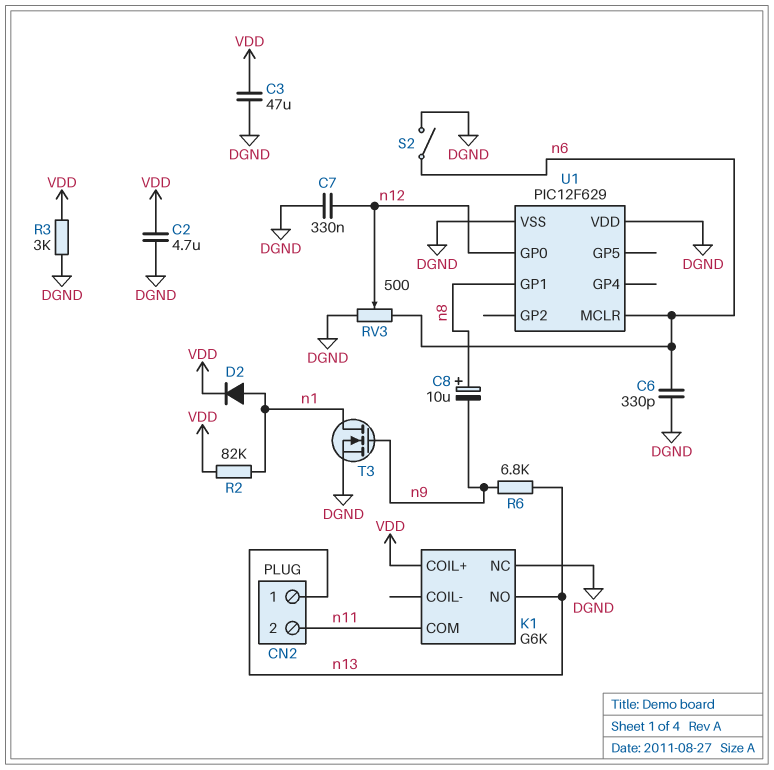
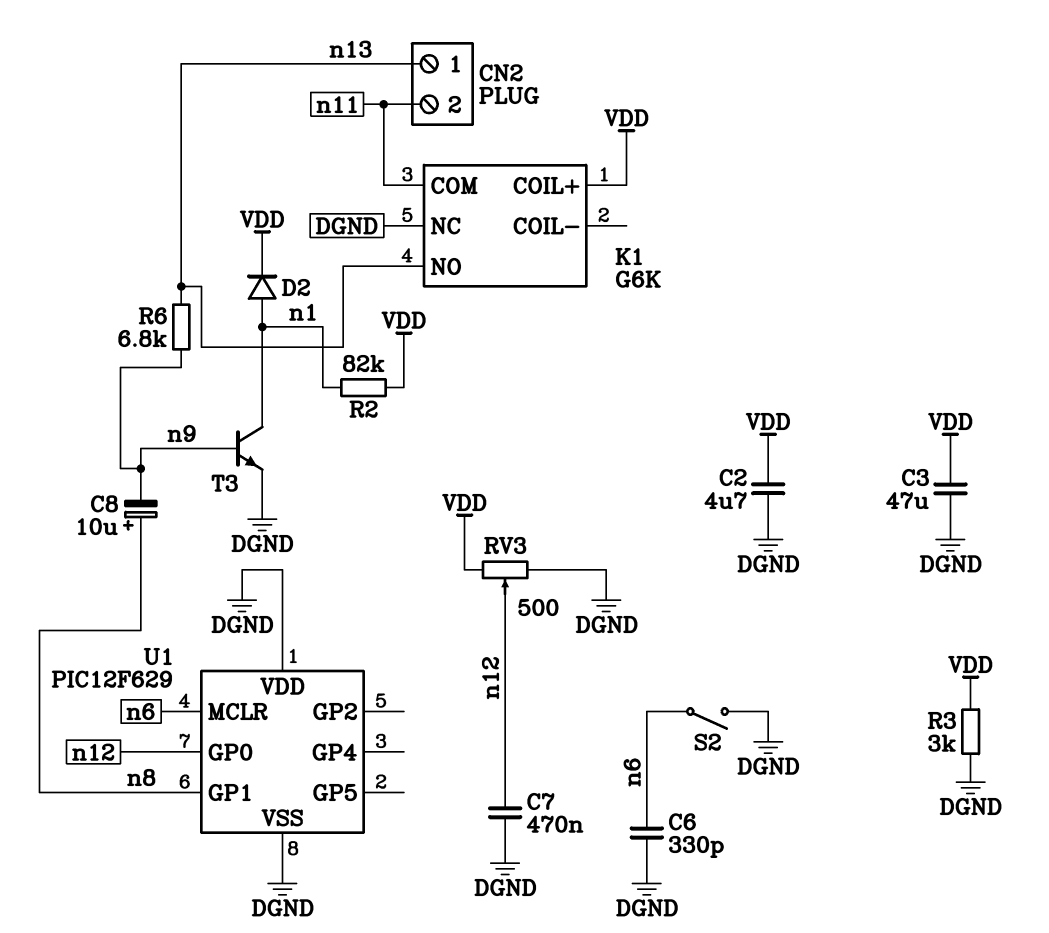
C7: 330nF (DGND, n12) -> 470nF (DGND, n12)
RV3: 500 (DGND, n6, wiper n12) -> 500 (DGND, VDD, wiper n12)
T3: NMOS (G n9, D n1, S DGND) -> NPN (B n9, C n1, E DGND)

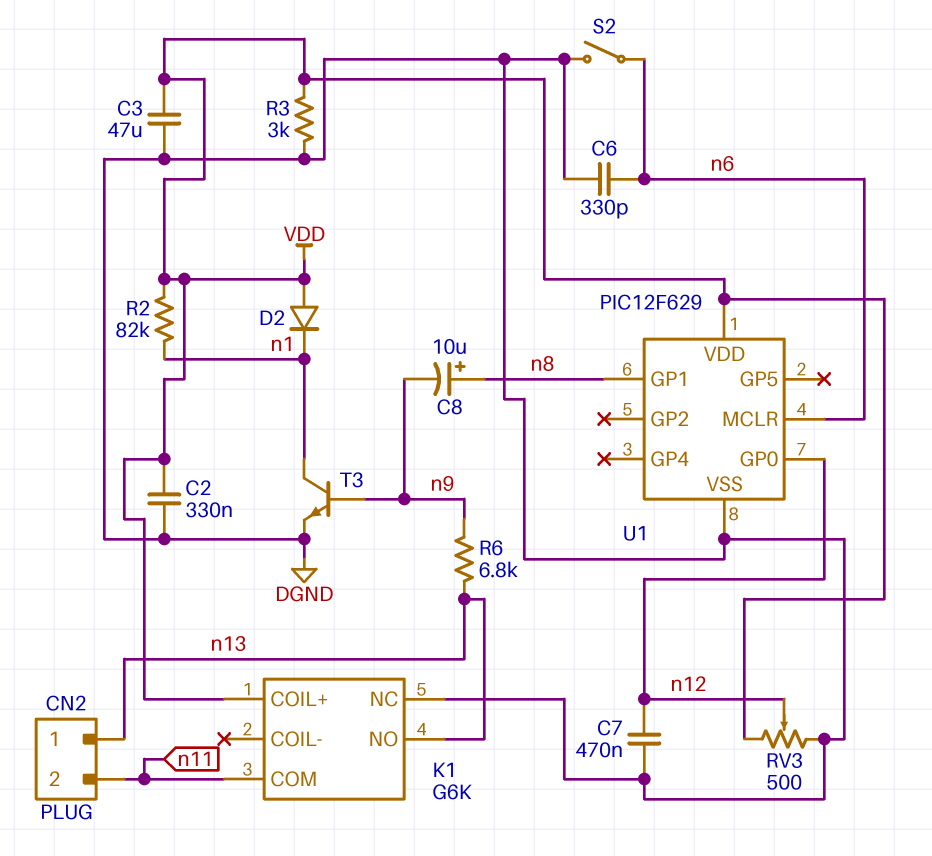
C2: 4.7uF (DGND, VDD) -> 330nF (DGND, VDD)
D2: diode (A n1, K VDD) -> diode (A VDD, K n1)
U1 pin VDD: DGND -> VDD

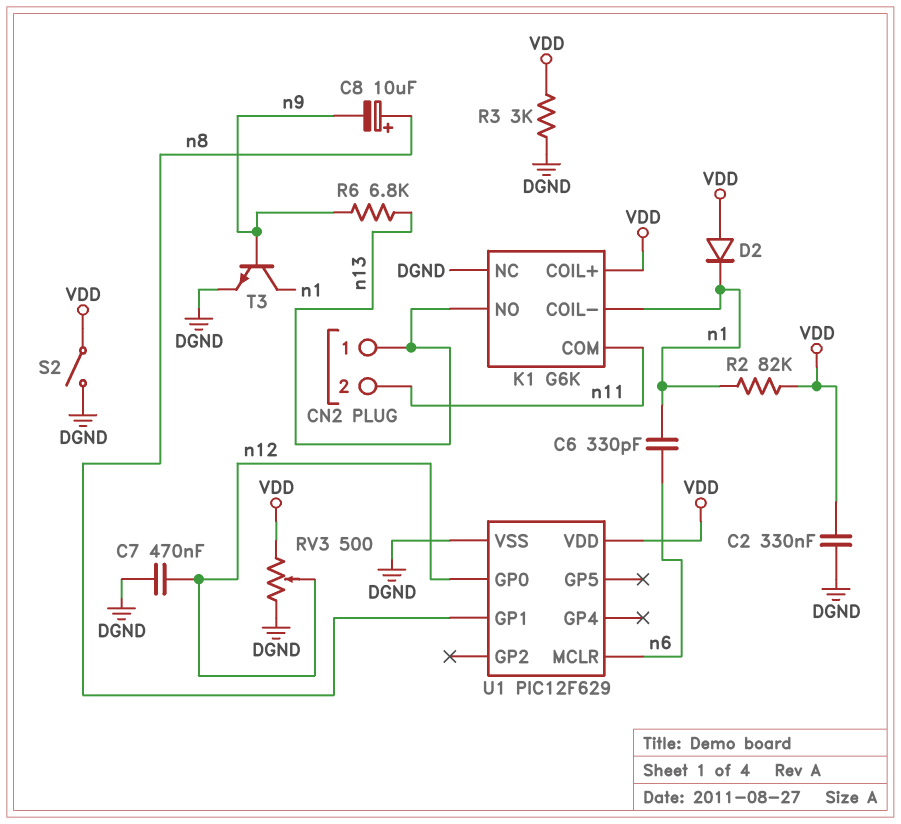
C3: 47uF (DGND, VDD) -> none
C6: 330pF (DGND, n6) -> 330pF (n1, n6)
K1 pin COIL-: none -> n1
S2: switch (DGND, n6) -> switch (DGND, VDD)

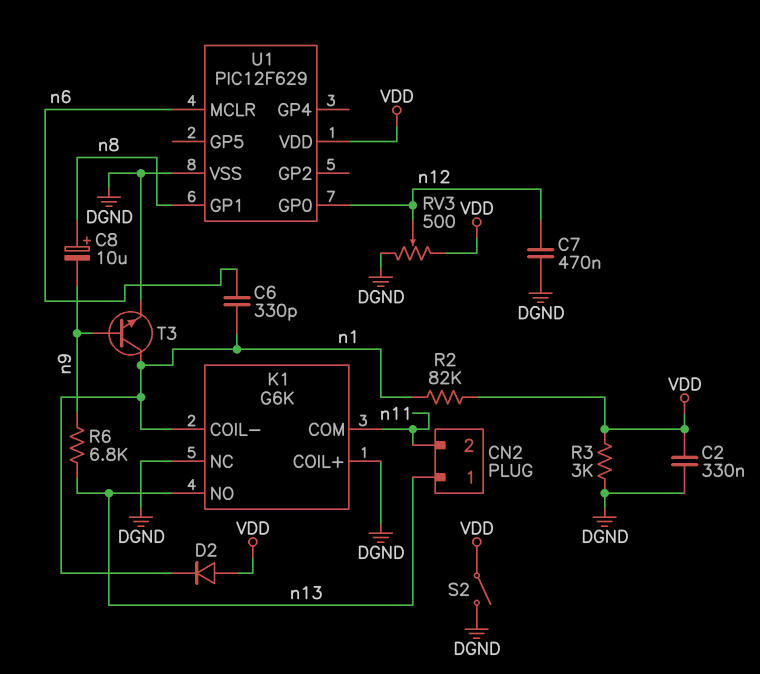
K1 pin COIL+: VDD -> DGND

